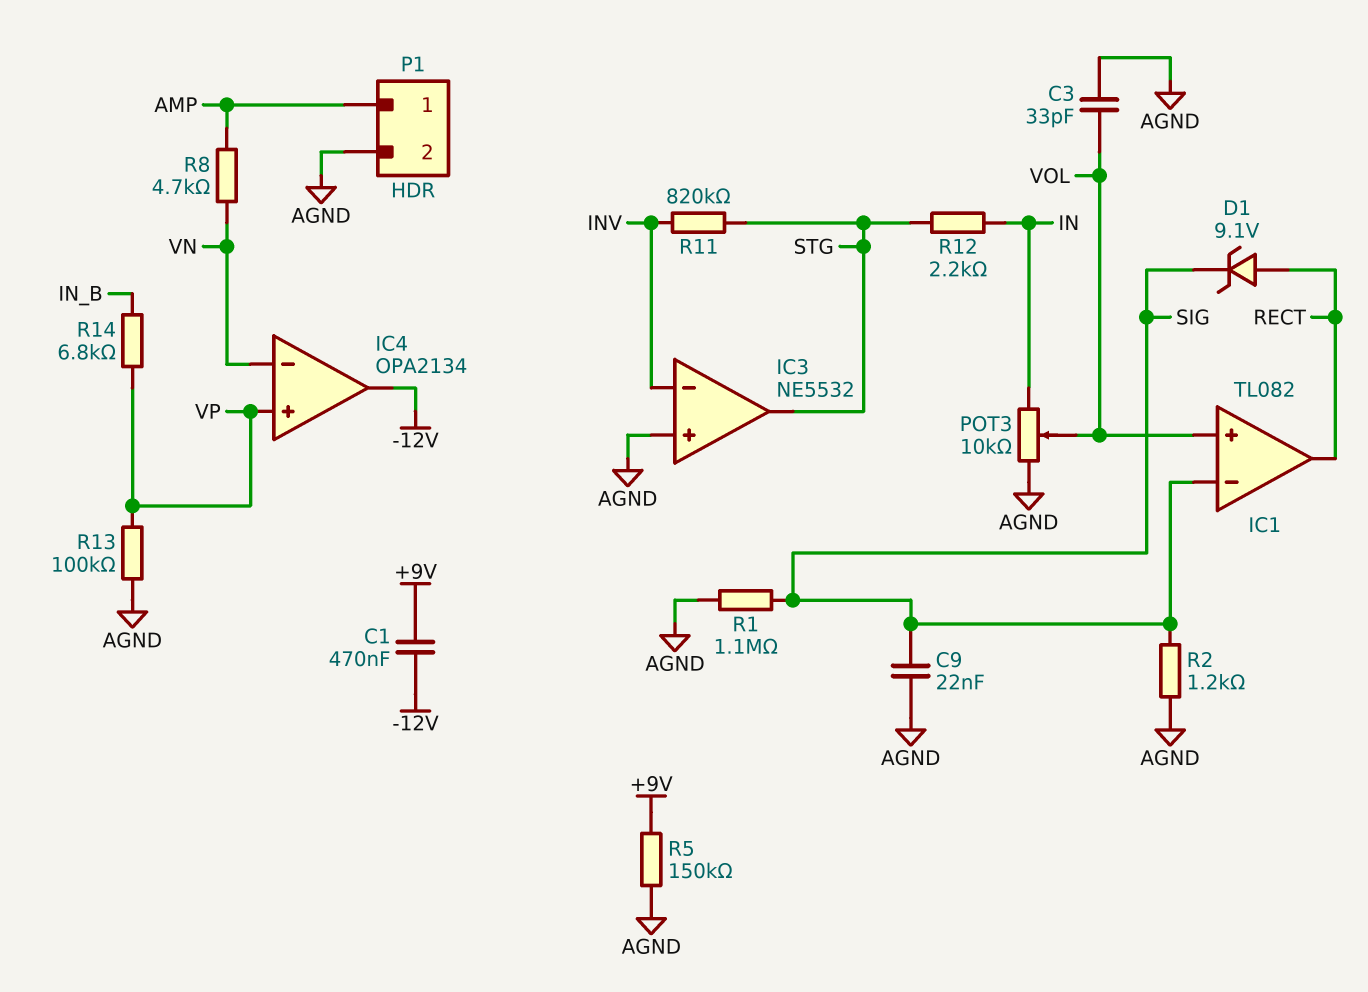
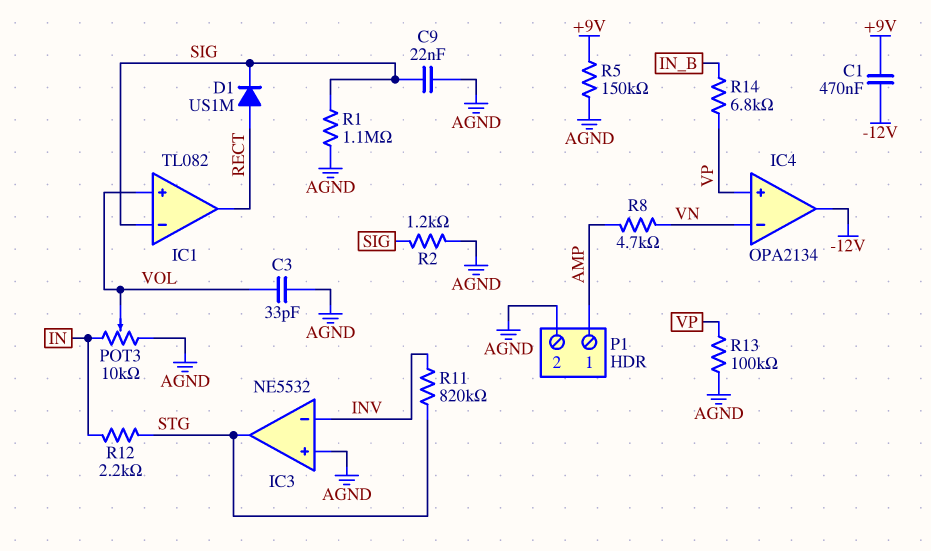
D1: zener 9.1V (A RECT, K SIG) -> diode US1M (A RECT, K SIG)

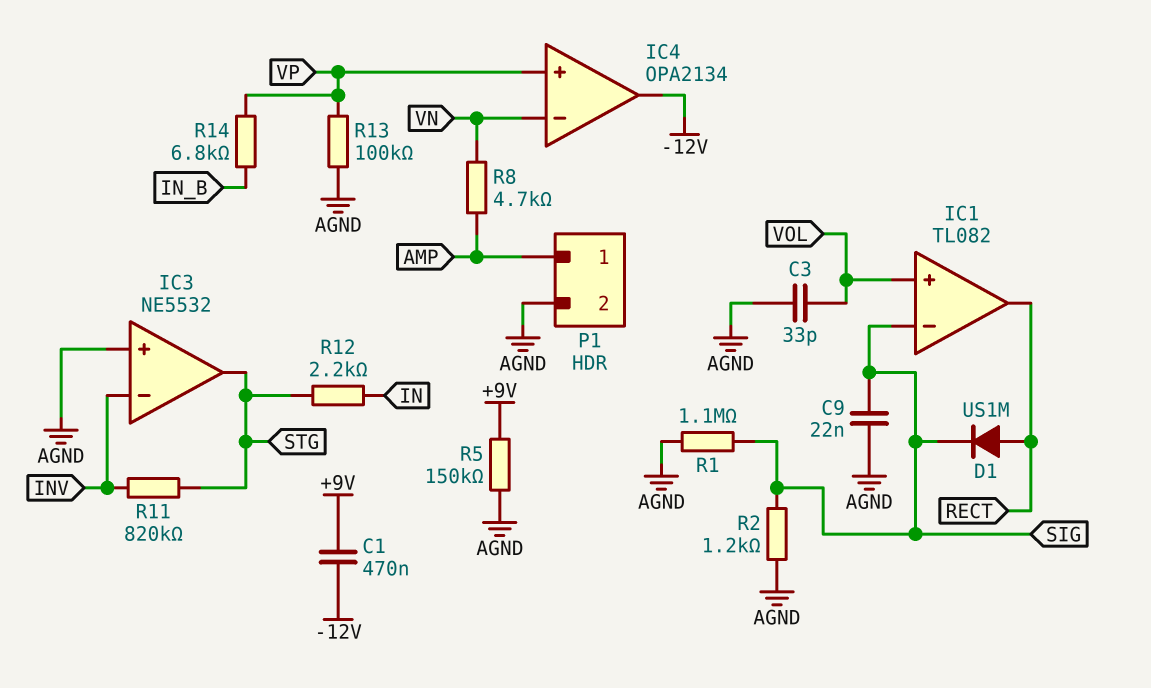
POT3: 10k (AGND, IN, wiper VOL) -> none

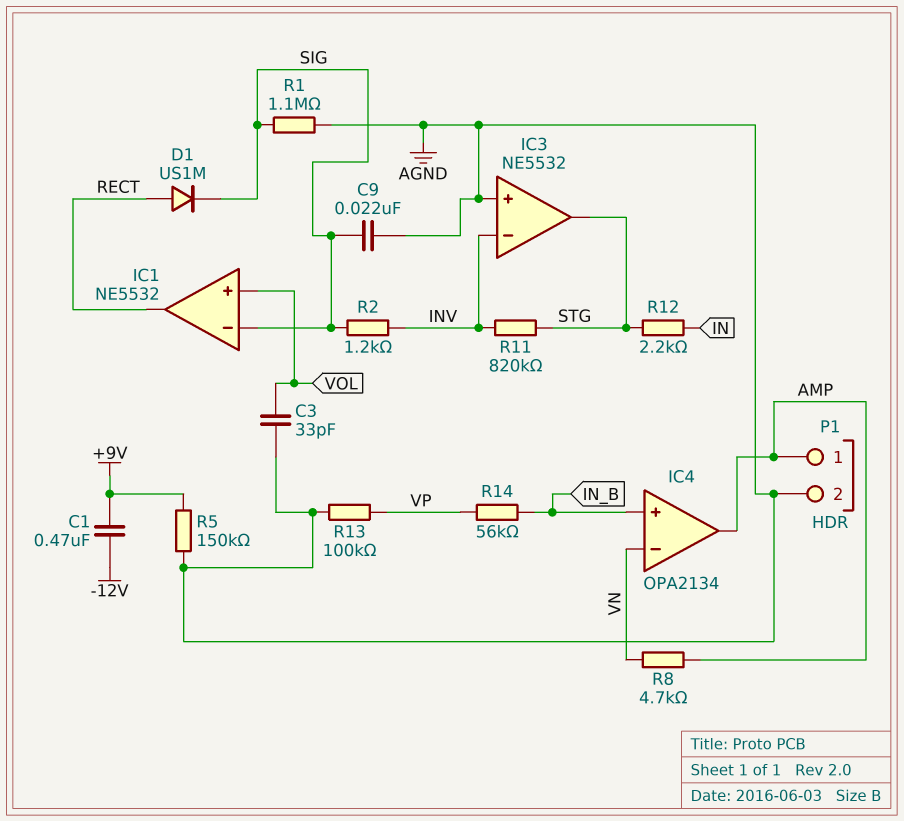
IC1: TL082 -> NE5532
IC4 pin in+: VP -> IN_B
IC4 pin out: -12V -> AMP
R2: 1.2k (AGND, SIG) -> 1.2k (INV, SIG)
R14: 6.8k (IN_B, VP) -> 56k (IN_B, VP)

